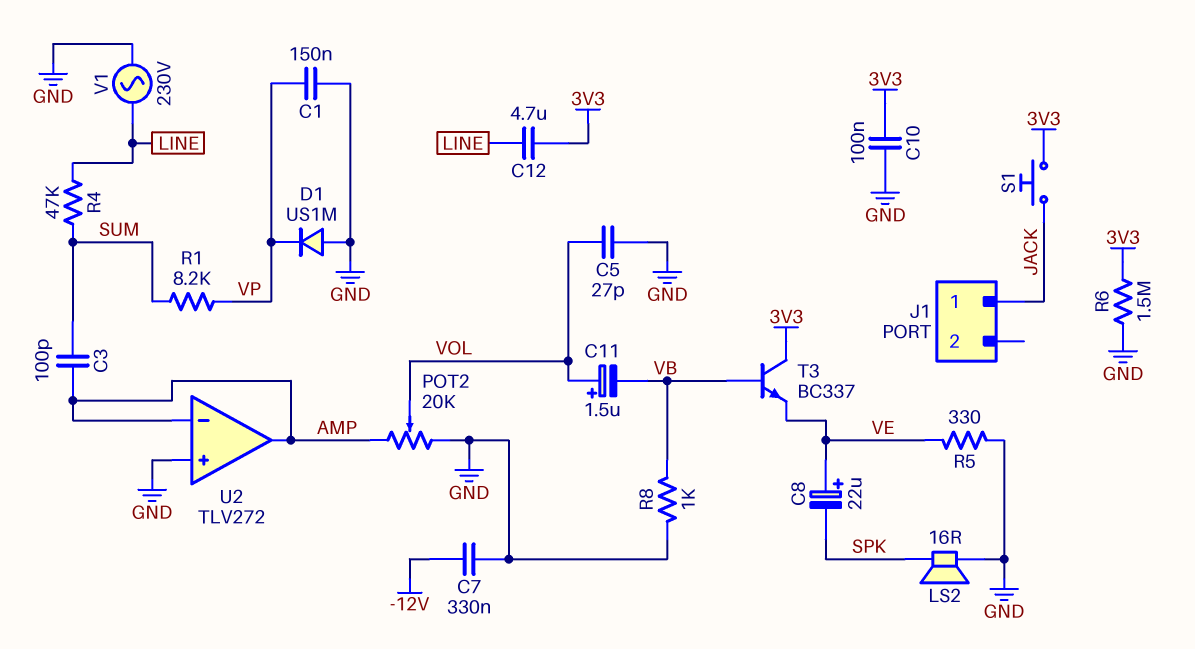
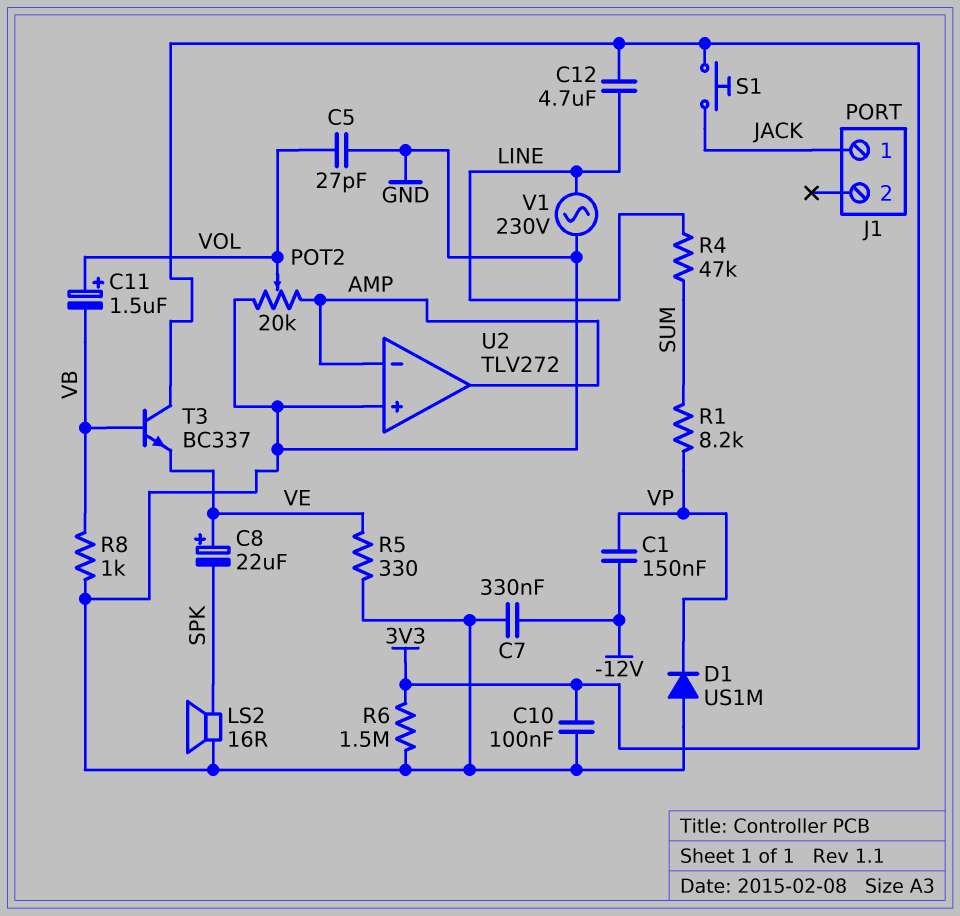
C1: 150nF (GND, VP) -> 150nF (-12V, VP)
C3: 100pF (AMP, SUM) -> none

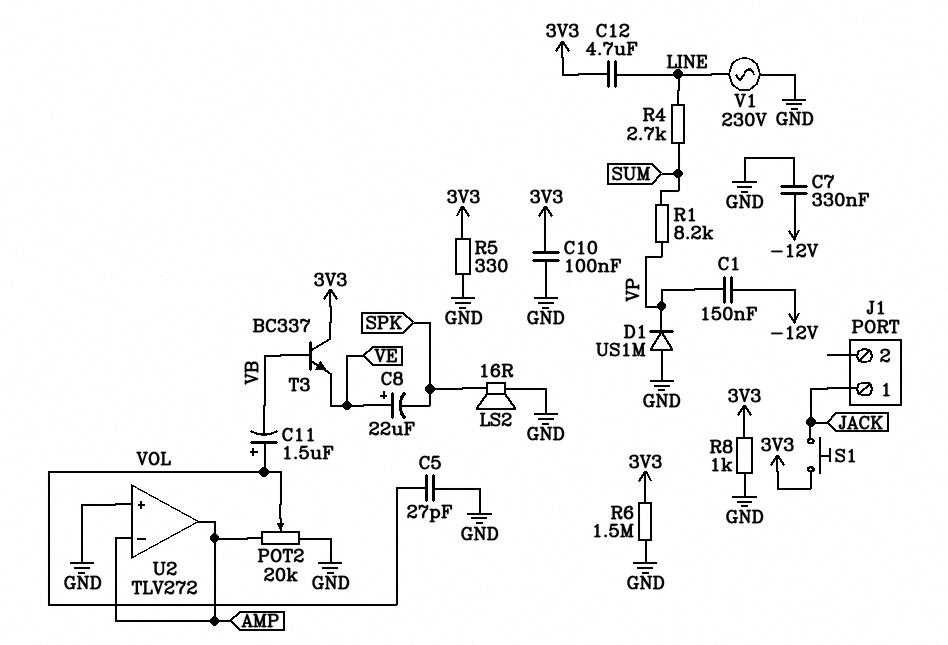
R4: 47k (LINE, SUM) -> 2.7k (LINE, SUM)
R5: 330 (GND, VE) -> 330 (3V3, GND)
R8: 1k (GND, VB) -> 1k (3V3, GND)

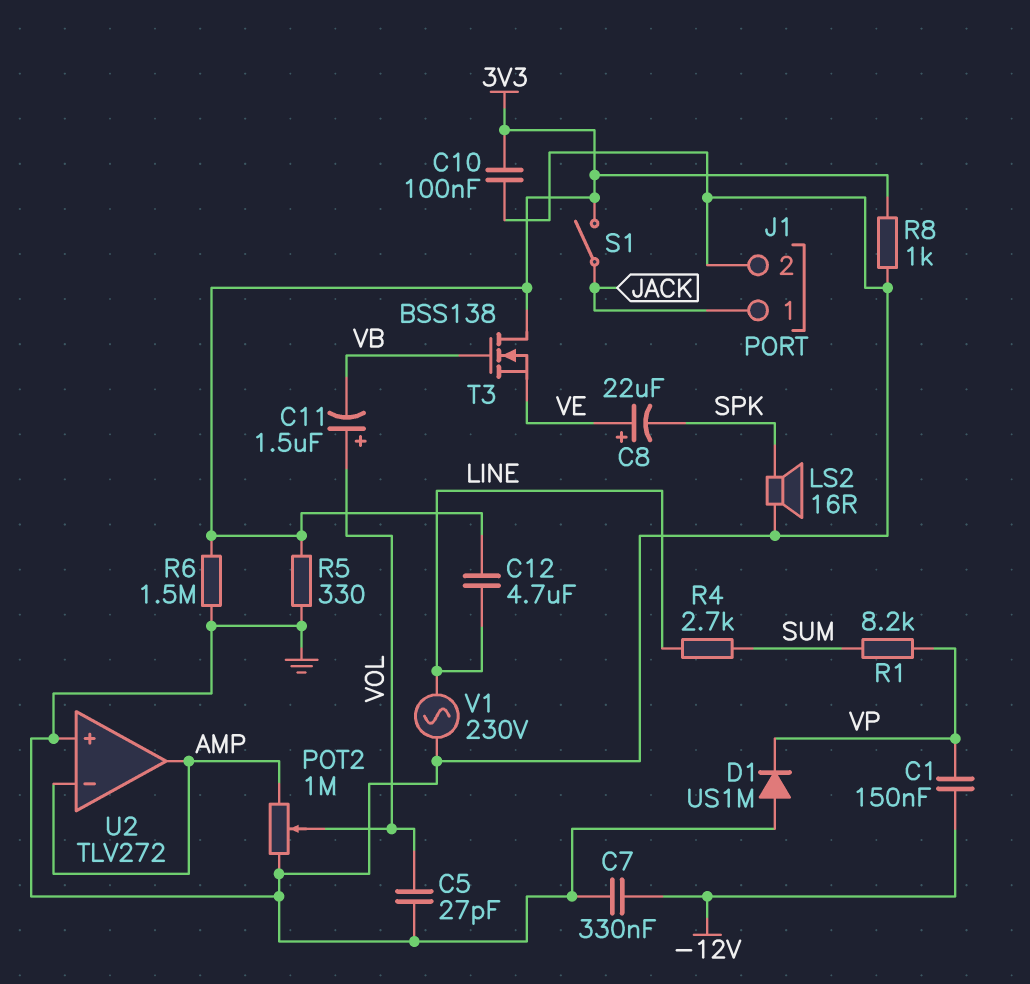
J1 pin 2: none -> GND
POT2: 20k (AMP, GND, wiper VOL) -> 1M (AMP, GND, wiper VOL)
S1: button (3V3, JACK) -> switch (3V3, JACK)
T3: NPN BC337 (B VB, C 3V3, E VE) -> NMOS BSS138 (G VB, D 3V3, S VE)

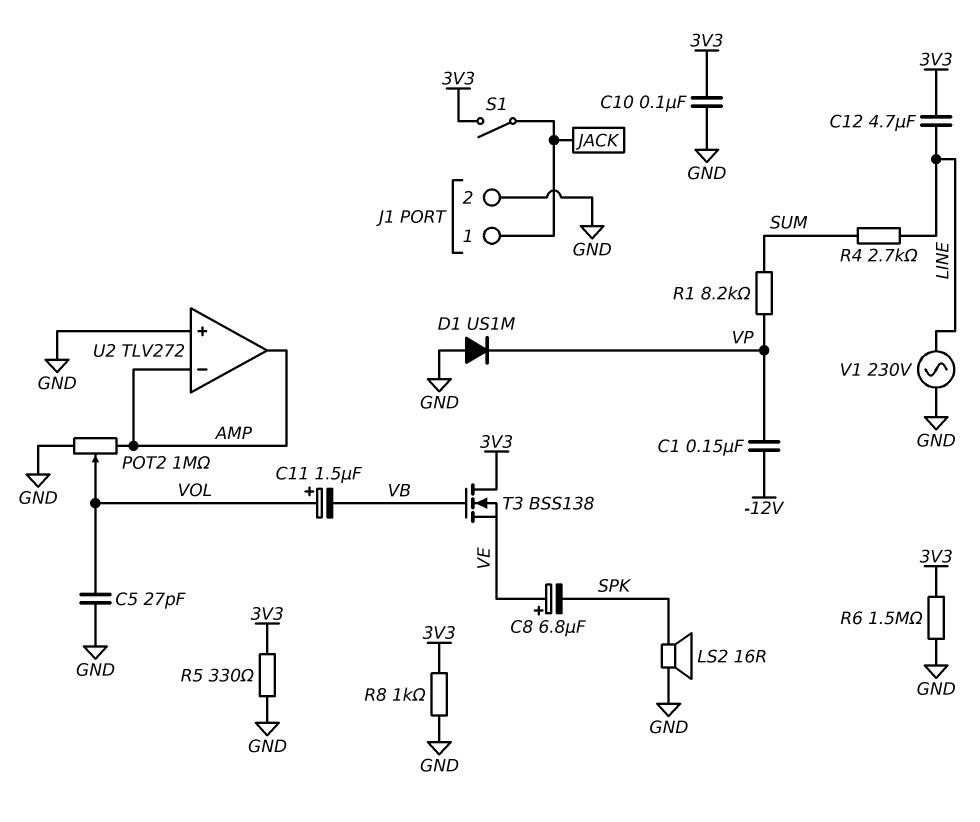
C7: 330nF (-12V, GND) -> none
C8: 22uF (plus VE, minus SPK) -> 6.8uF (plus VE, minus SPK)

